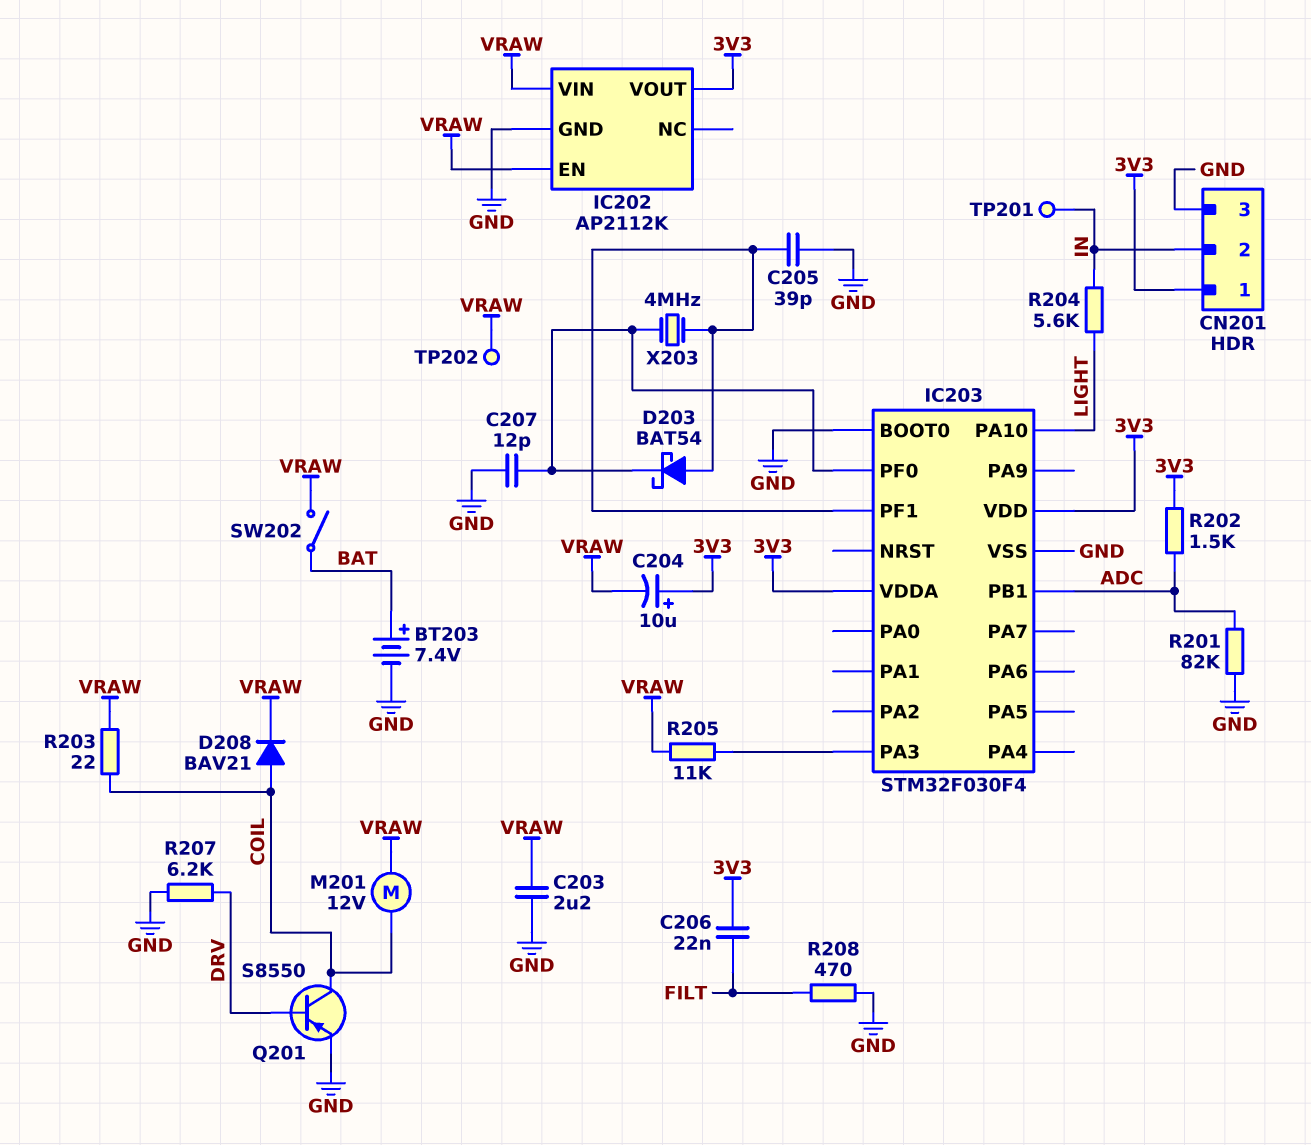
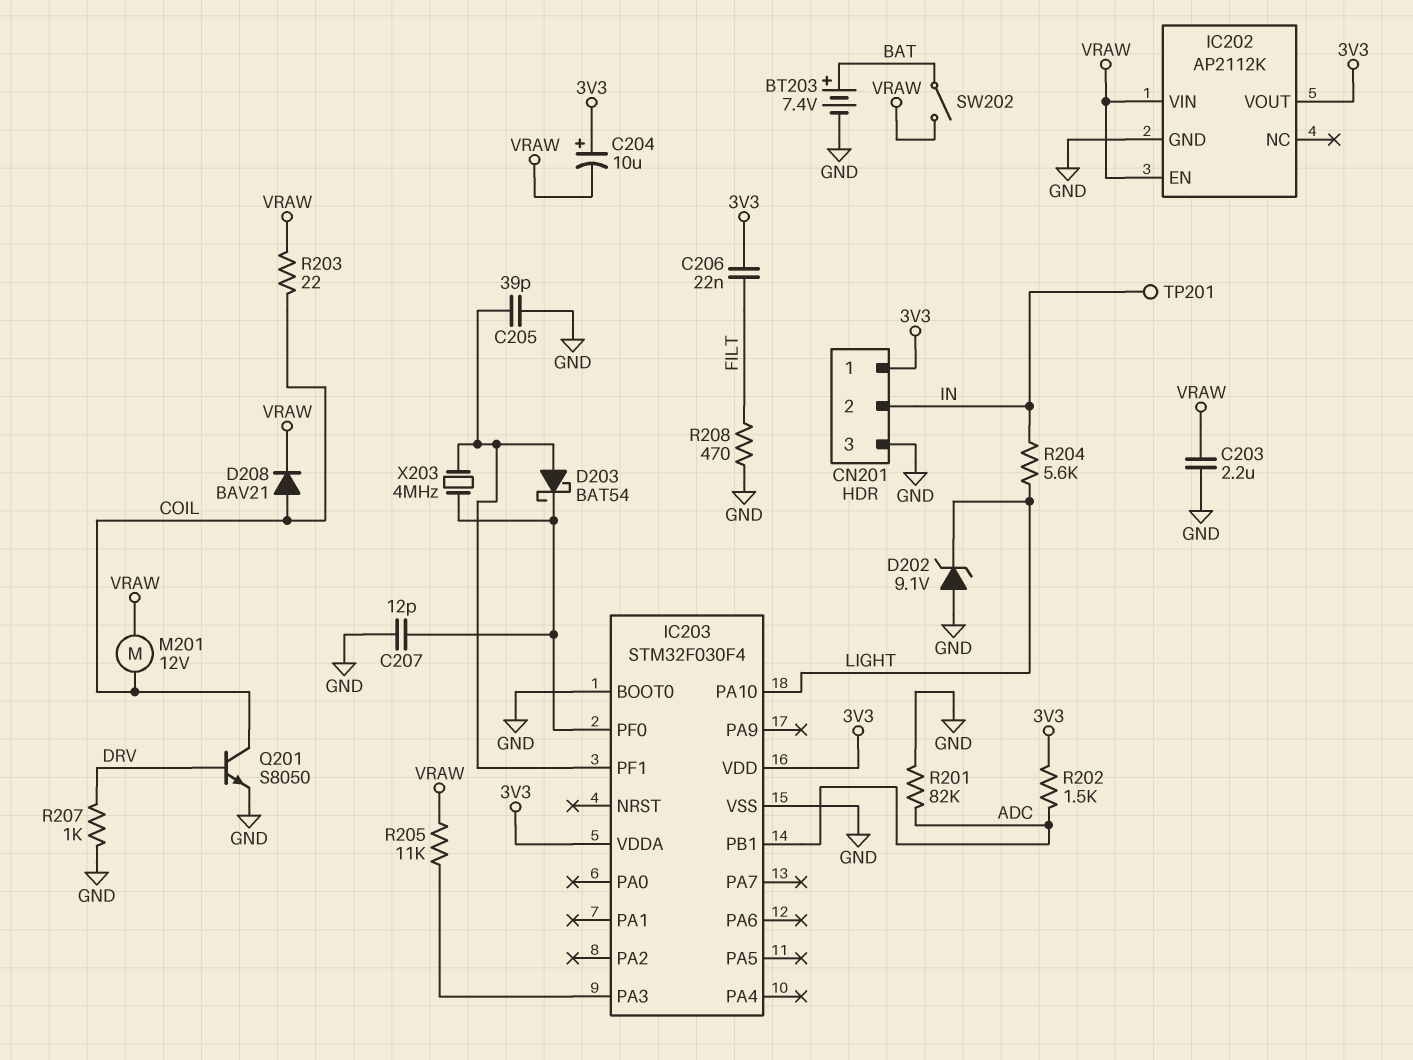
D202: none -> zener 9.1V (A GND, K LIGHT)
Q201: PNP S8550 (B DRV, C COIL, E GND) -> NPN S8050 (B DRV, C COIL, E GND)
R207: 6.2k (DRV, GND) -> 1k (DRV, GND)
TP202: test point (VRAW) -> none

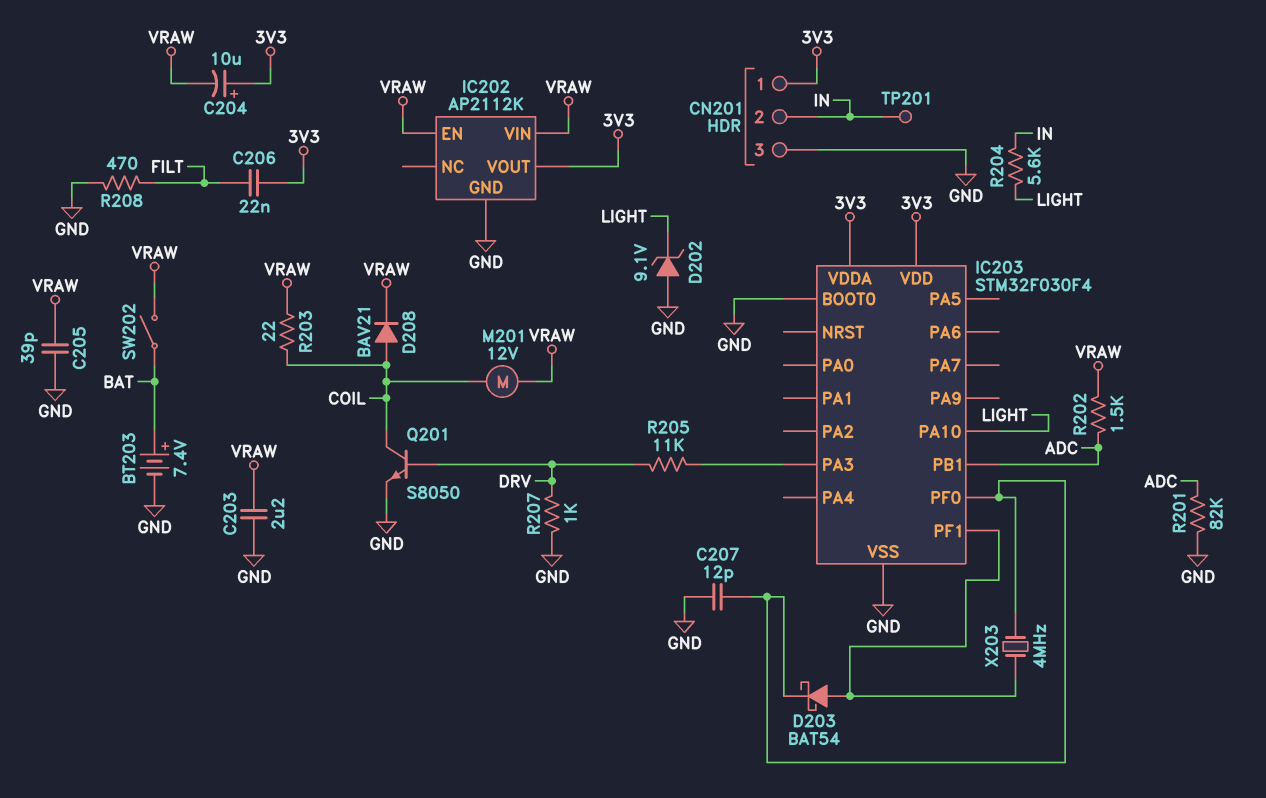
C205: 39pF (GND, IC203/PF1) -> 39pF (GND, VRAW)
R202: 1.5k (3V3, ADC) -> 1.5k (ADC, VRAW)
R205: 11k (IC203/PA3, VRAW) -> 11k (DRV, IC203/PA3)

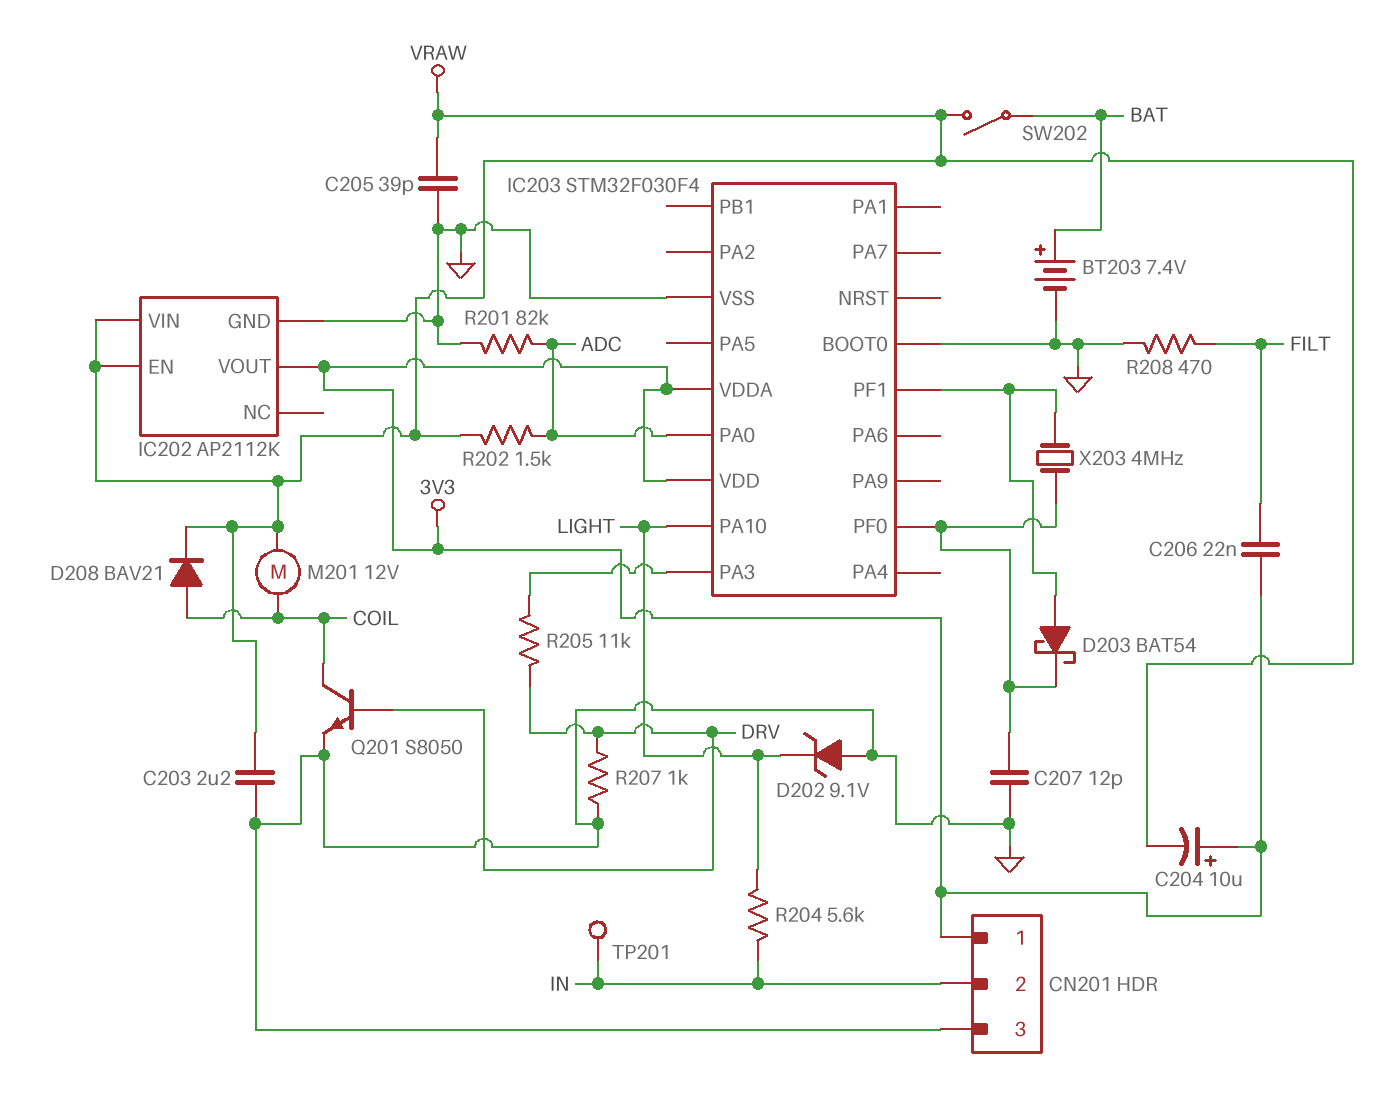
IC203 pin PA0: none -> ADC
IC203 pin PB1: ADC -> none
R203: 22 (COIL, VRAW) -> none

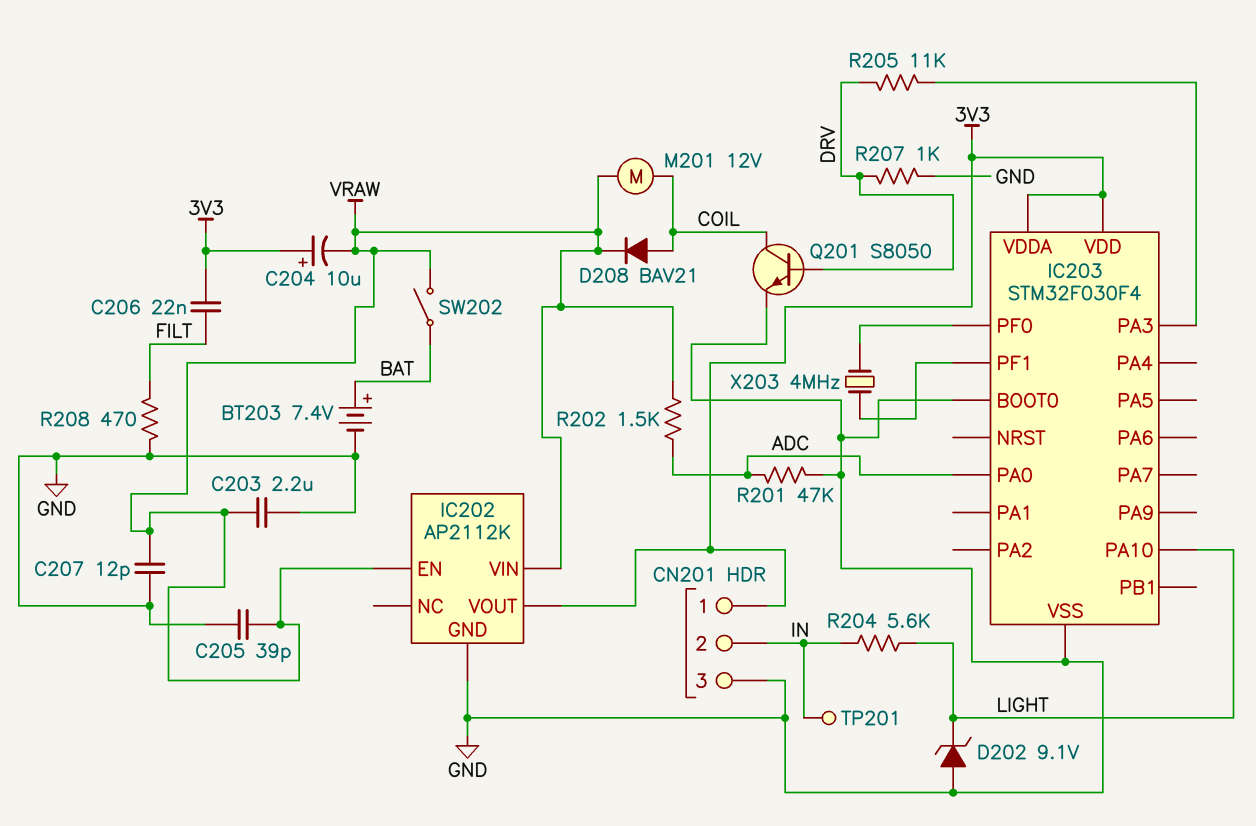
C207: 12pF (GND, IC203/PF0) -> 12pF (GND, VRAW)
D203: schottky BAT54 (A IC203/PF1, K IC203/PF0) -> none
R201: 82k (ADC, GND) -> 47k (ADC, GND)

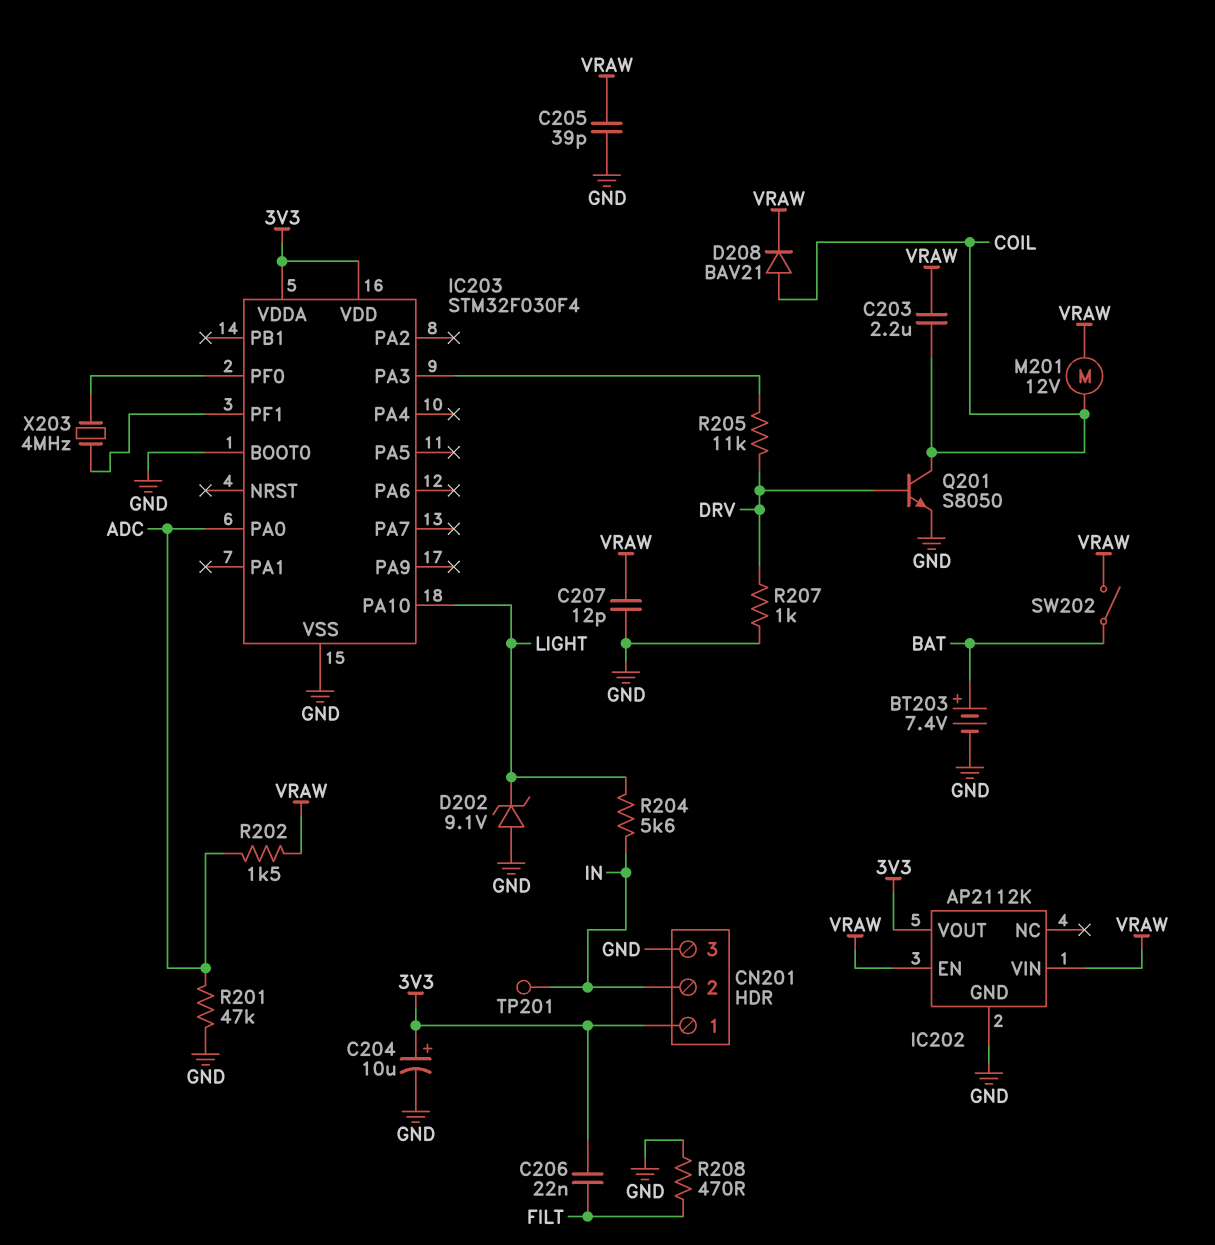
C203: 2.2uF (GND, VRAW) -> 2.2uF (COIL, VRAW)
C204: 10uF (plus 3V3, minus VRAW) -> 10uF (plus 3V3, minus GND)

